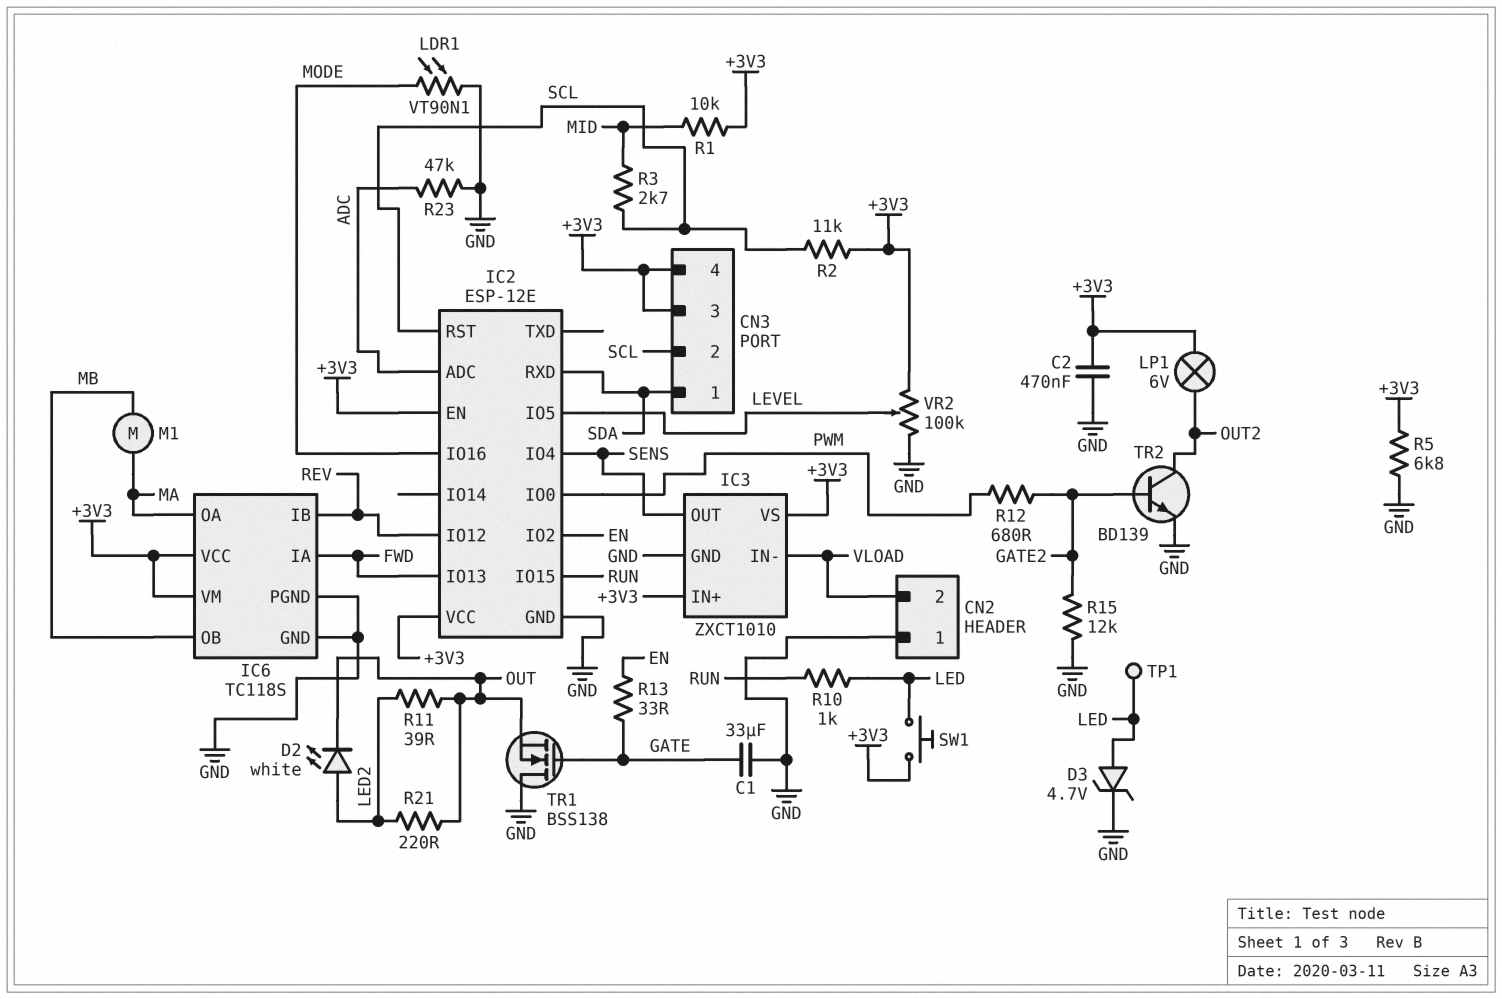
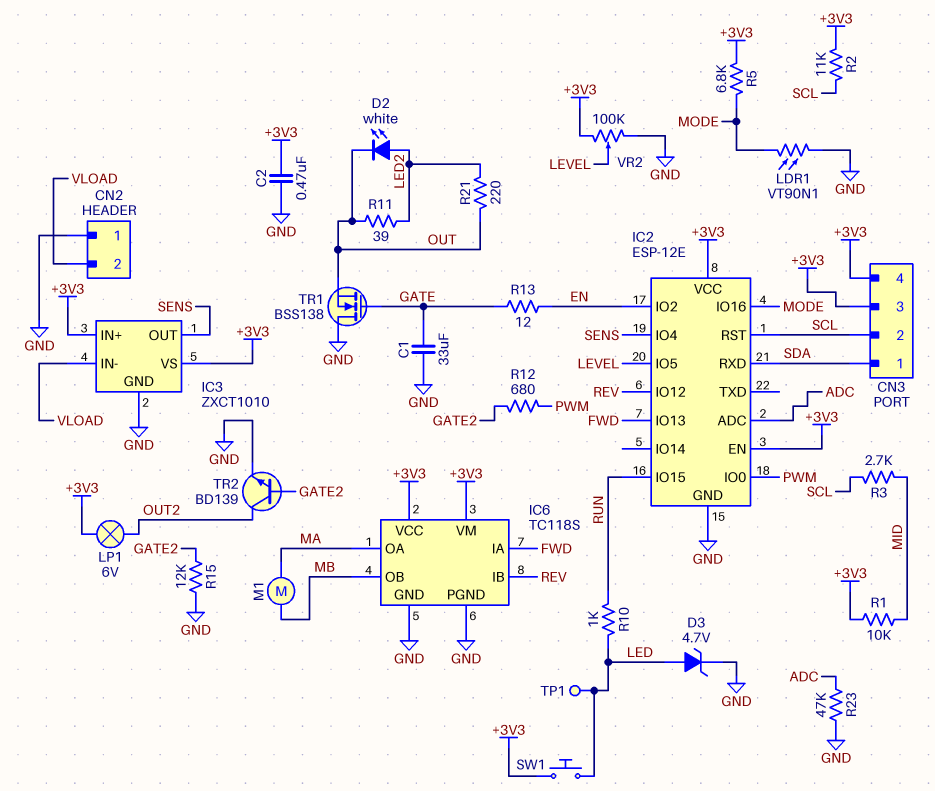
R5: 6.8k (+3V3, GND) -> 6.8k (+3V3, MODE)
R13: 33 (EN, GATE) -> 12 (EN, GATE)

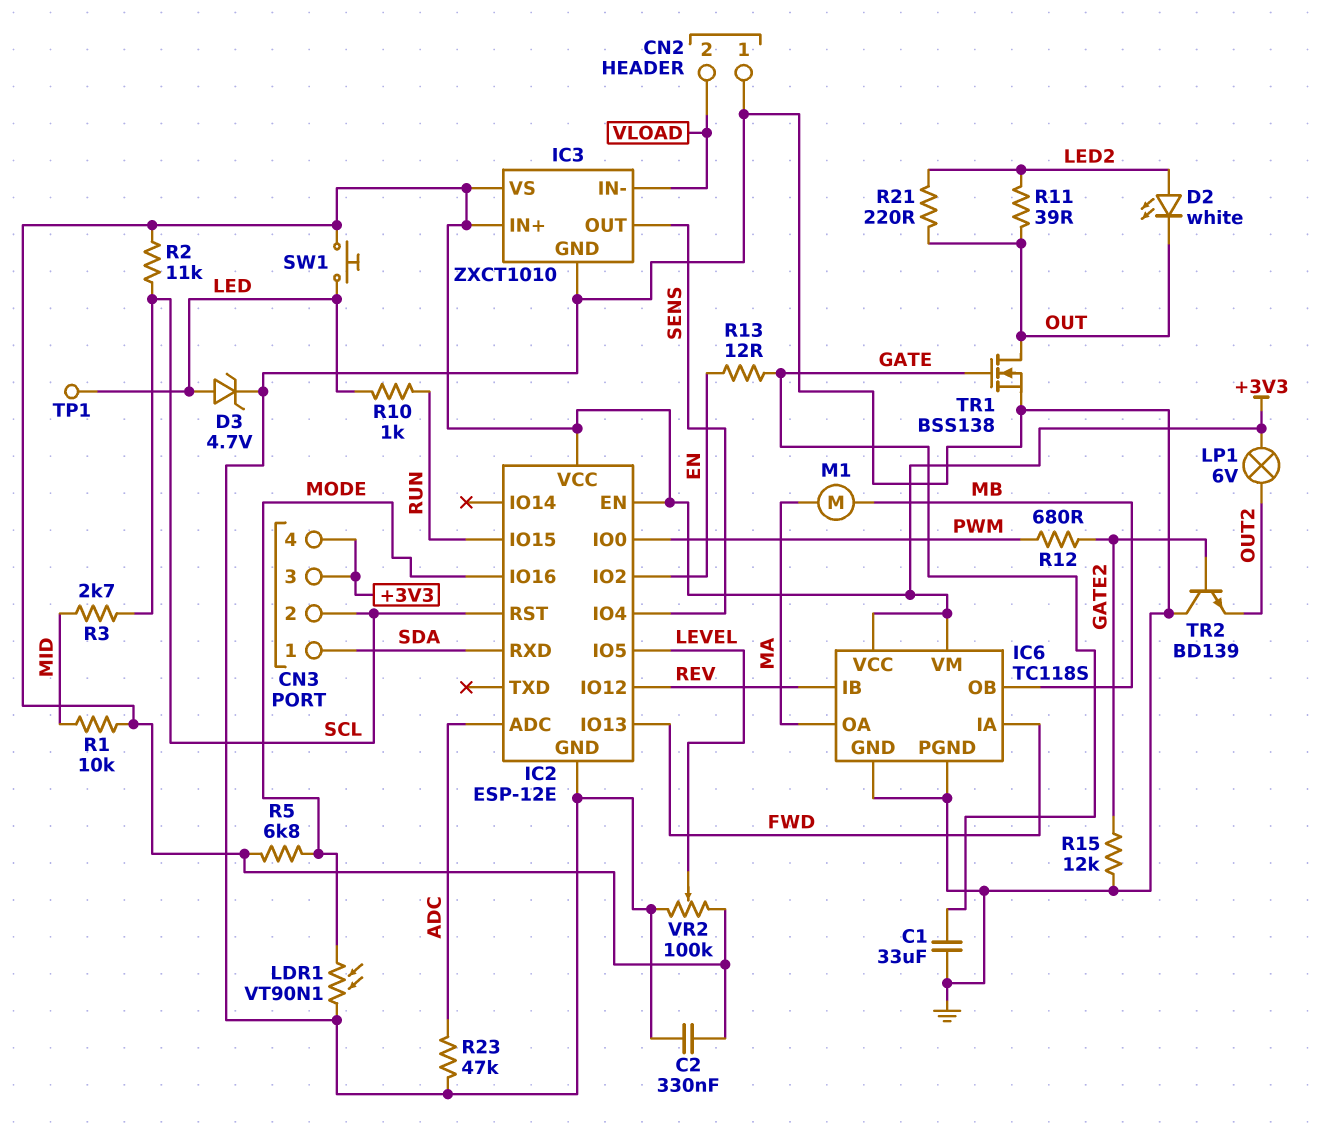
C2: 470nF (+3V3, GND) -> 330nF (+3V3, GND)
TR1: NMOS BSS138 (G GATE, D GND, S OUT) -> NMOS BSS138 (G GATE, D OUT, S GND)
TR2: NPN BD139 (B GATE2, C OUT2, E GND) -> NPN BD139 (B GATE2, C GND, E OUT2)

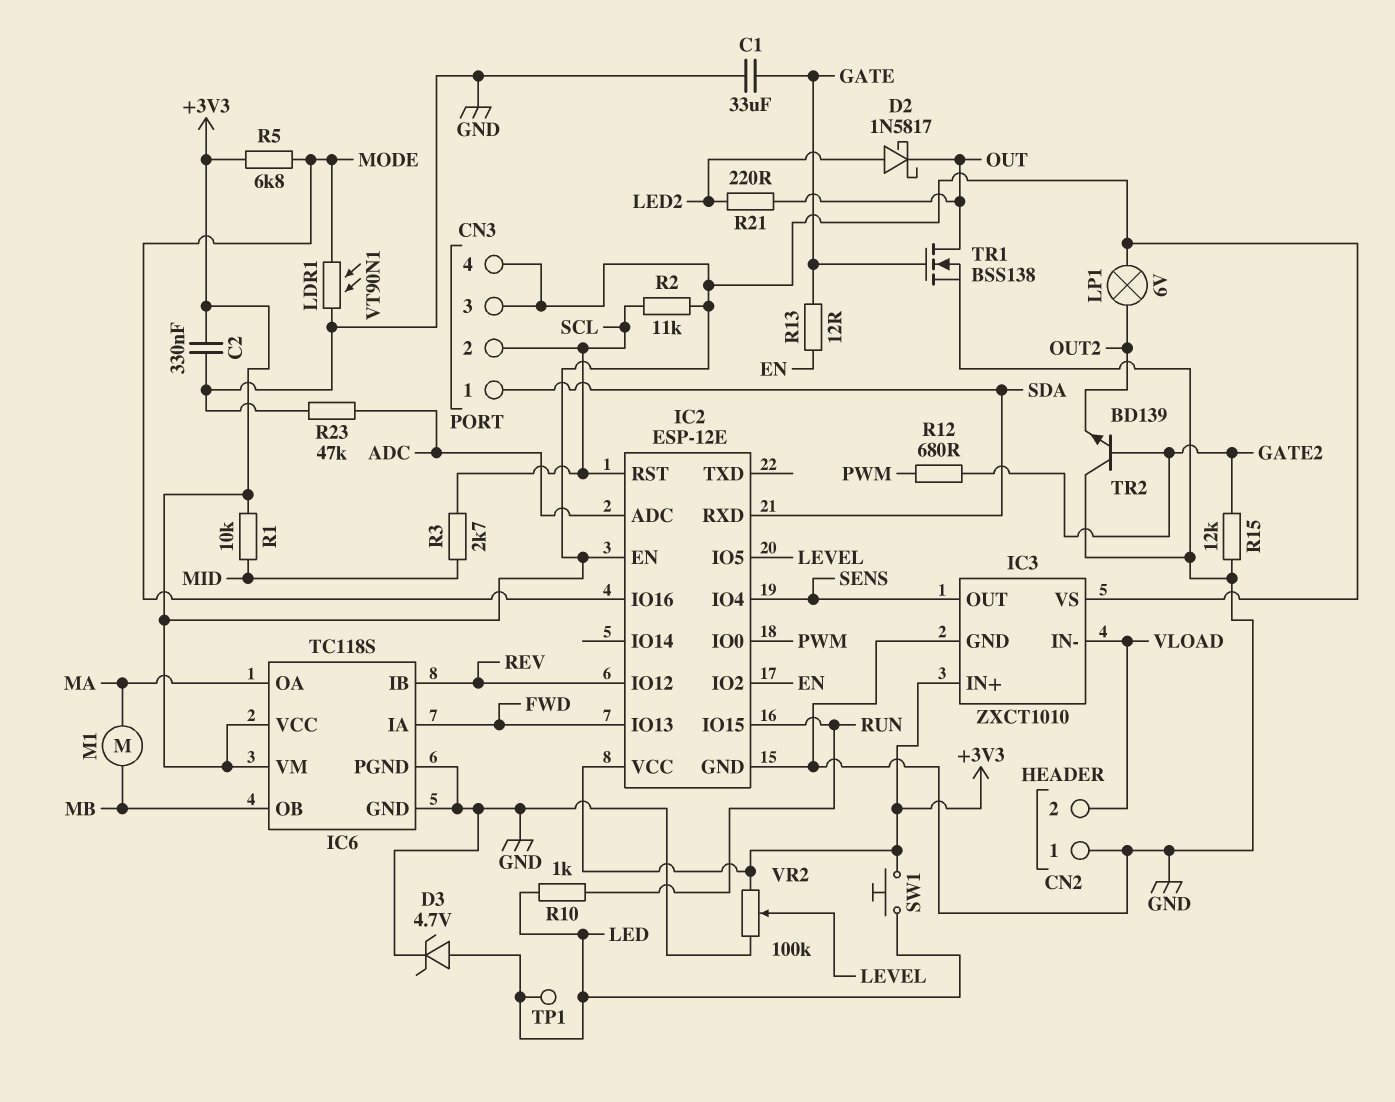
D2: LED white (A LED2, K OUT) -> schottky 1N5817 (A LED2, K OUT)
R11: 39 (LED2, OUT) -> none

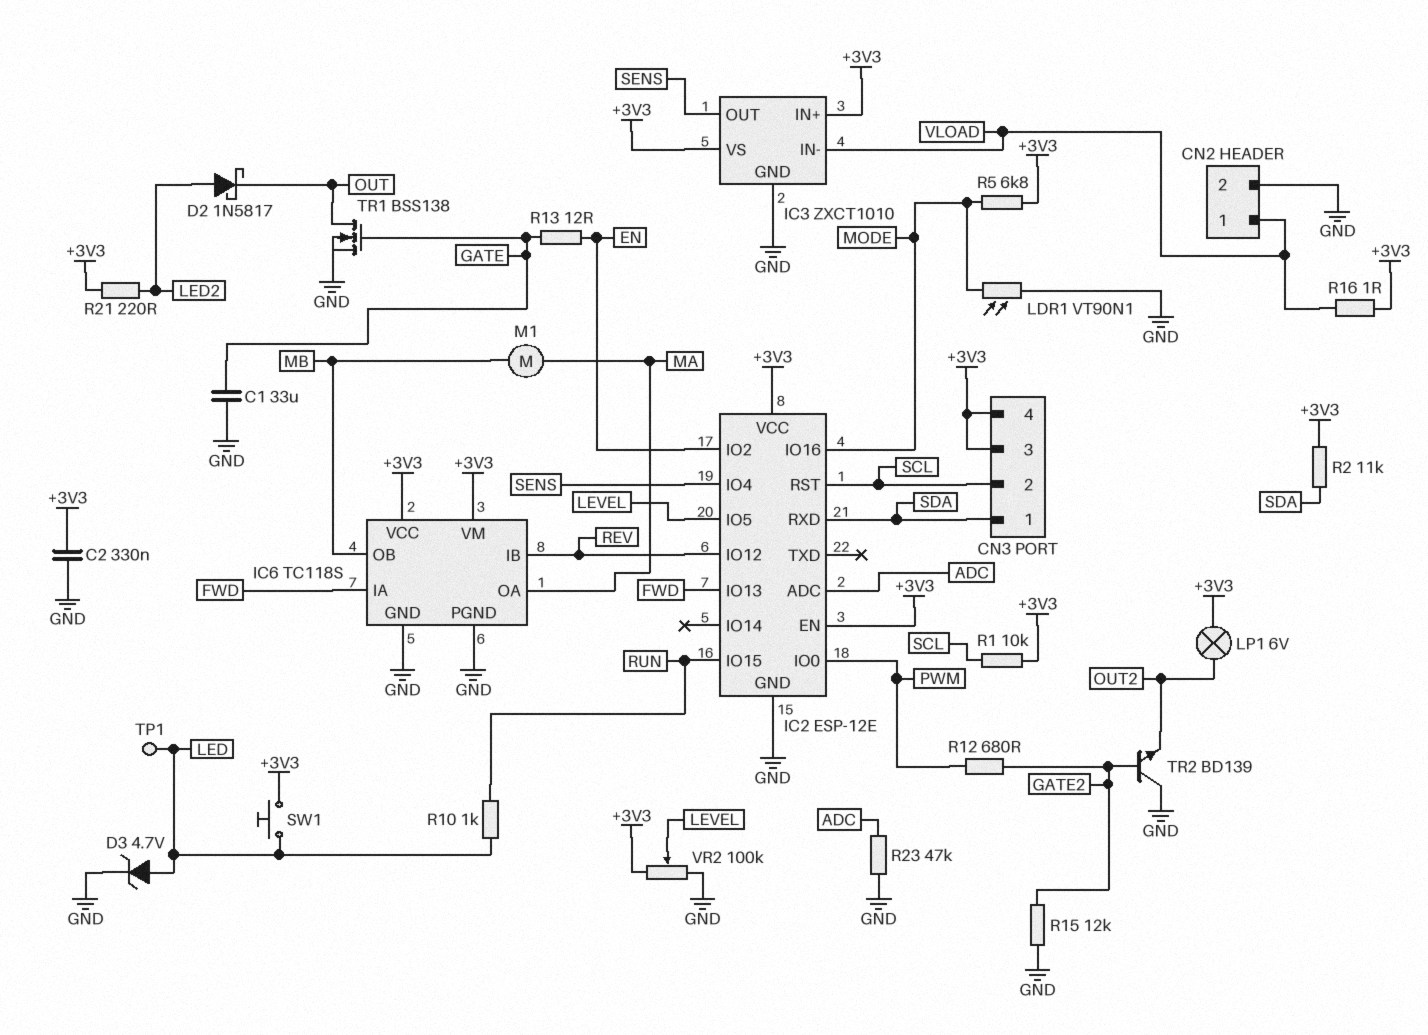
CN2 pin 1: GND -> VLOAD
CN2 pin 2: VLOAD -> GND
R1: 10k (+3V3, MID) -> 10k (+3V3, SCL)
R2: 11k (+3V3, SCL) -> 11k (+3V3, SDA)
R3: 2.7k (MID, SCL) -> none
R16: none -> 1 (+3V3, VLOAD)
R21: 220 (LED2, OUT) -> 220 (+3V3, LED2)

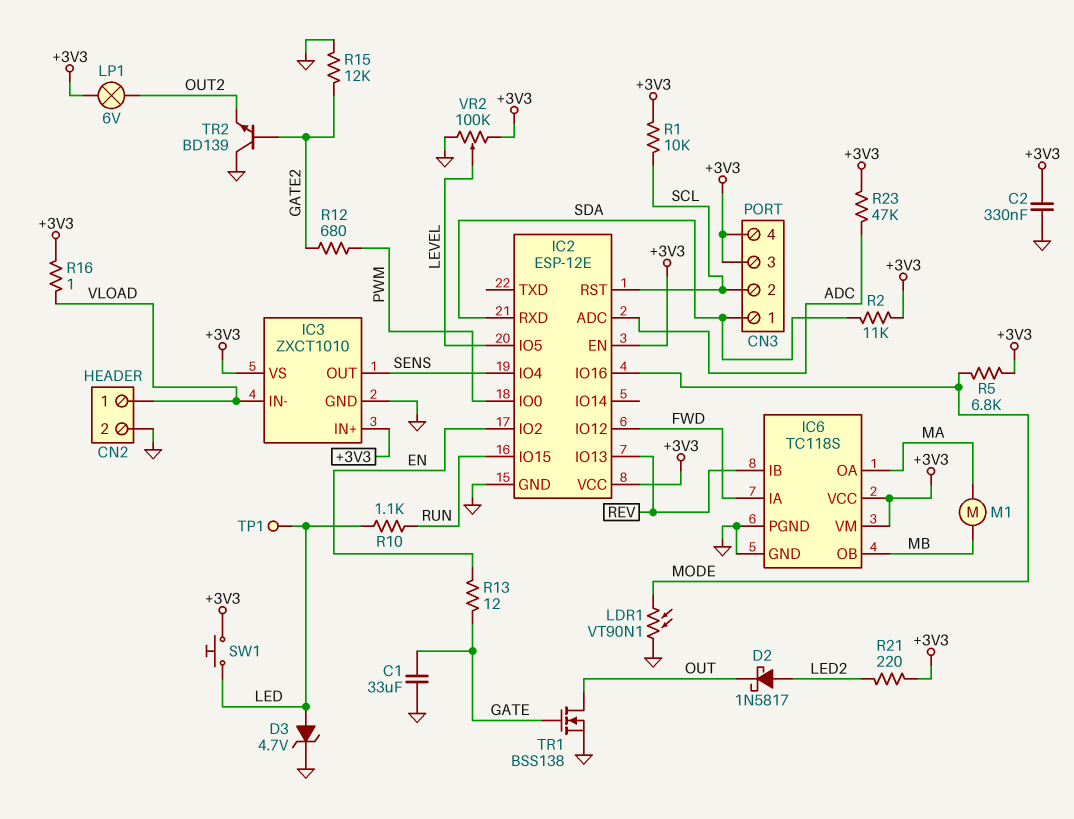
IC2 pin IO12: REV -> FWD
IC2 pin IO13: FWD -> REV
R10: 1k (LED, RUN) -> 1.1k (LED, RUN)
R23: 47k (ADC, GND) -> 47k (+3V3, ADC)

